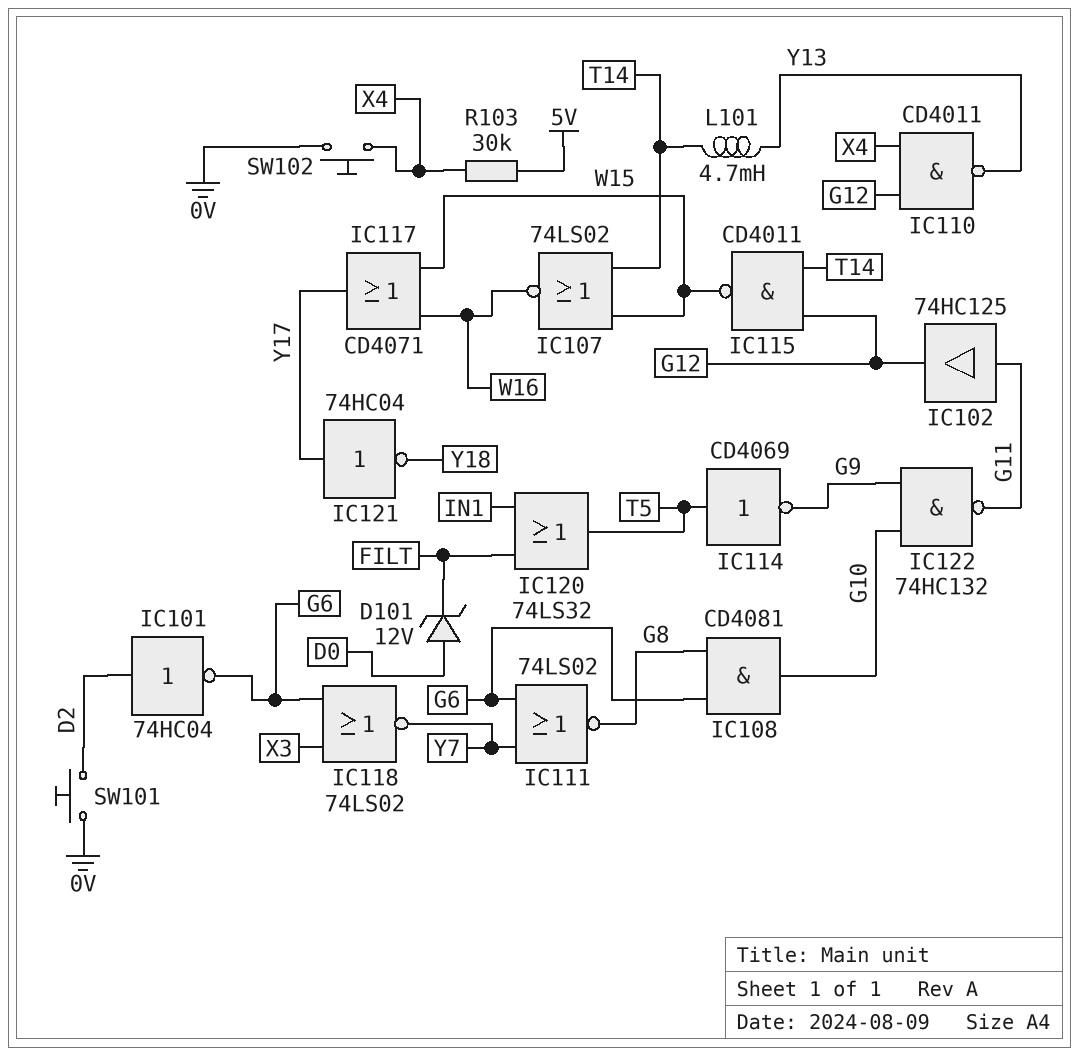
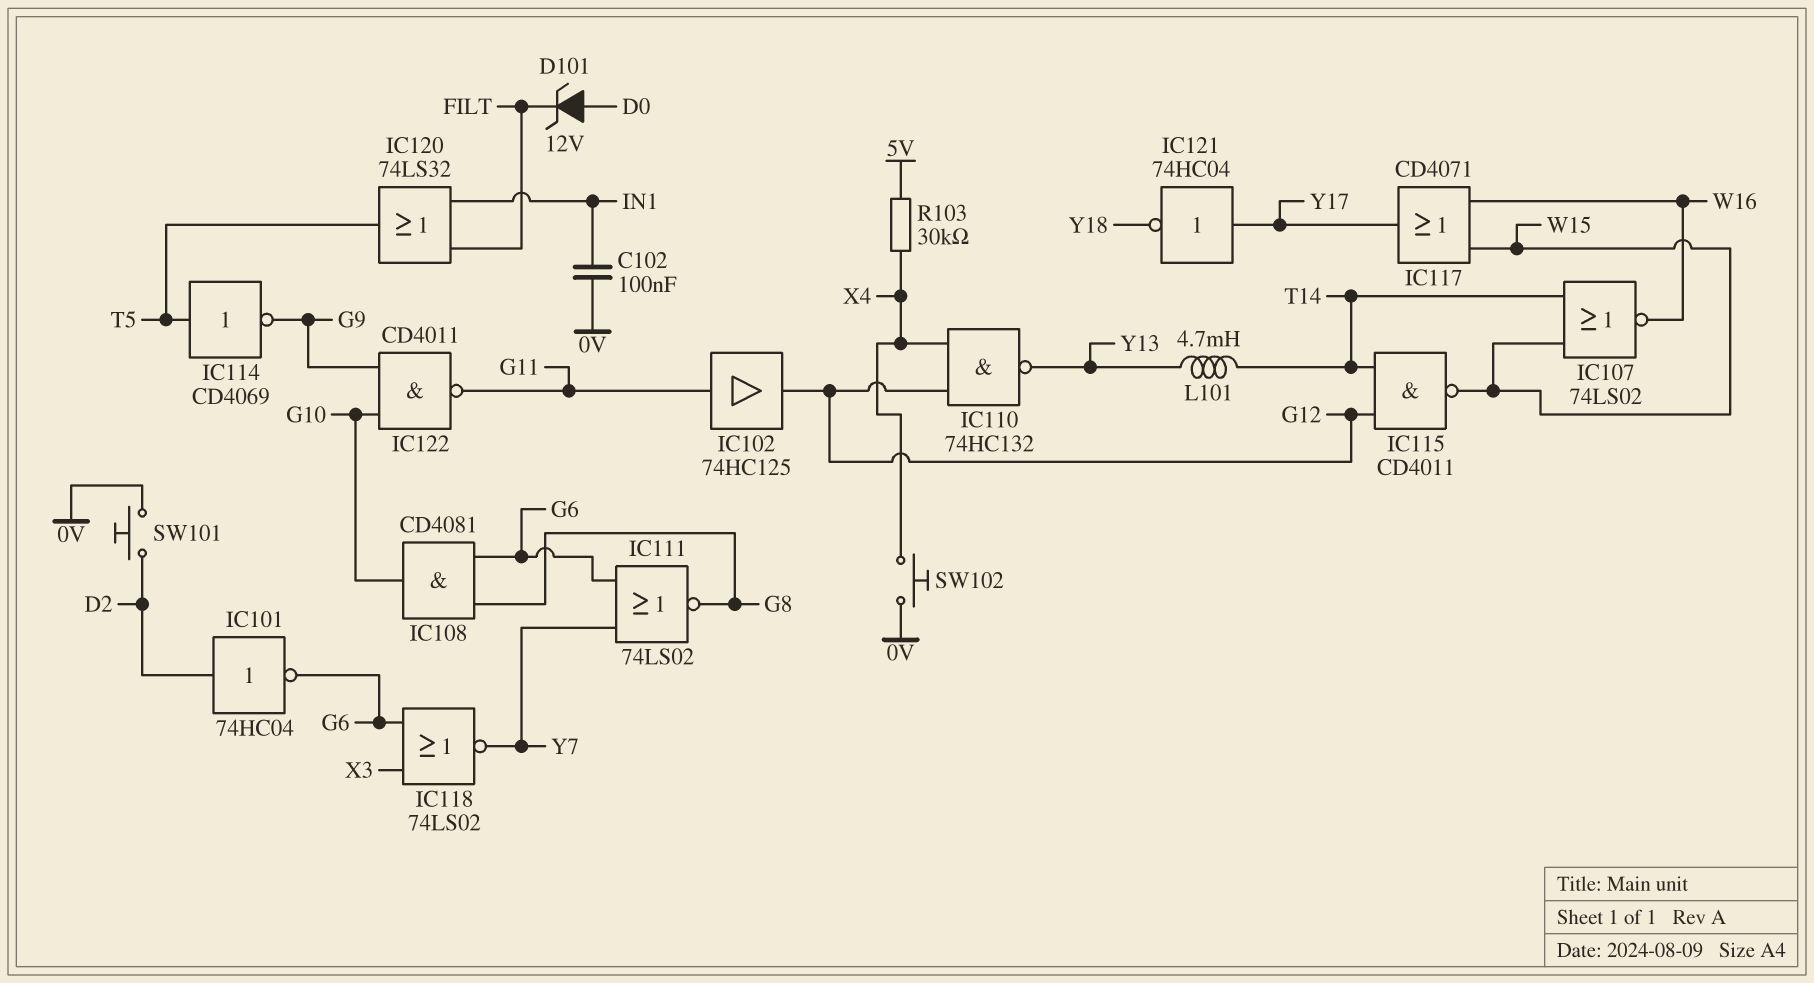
C102: none -> 100nF (0V, IN1)
IC110: NAND CD4011 (in G12, in X4, out Y13) -> NAND 74HC132 (in G12, in X4, out Y13)
IC122: NAND 74HC132 (in G9, in G10, out G11) -> NAND CD4011 (in G9, in G10, out G11)

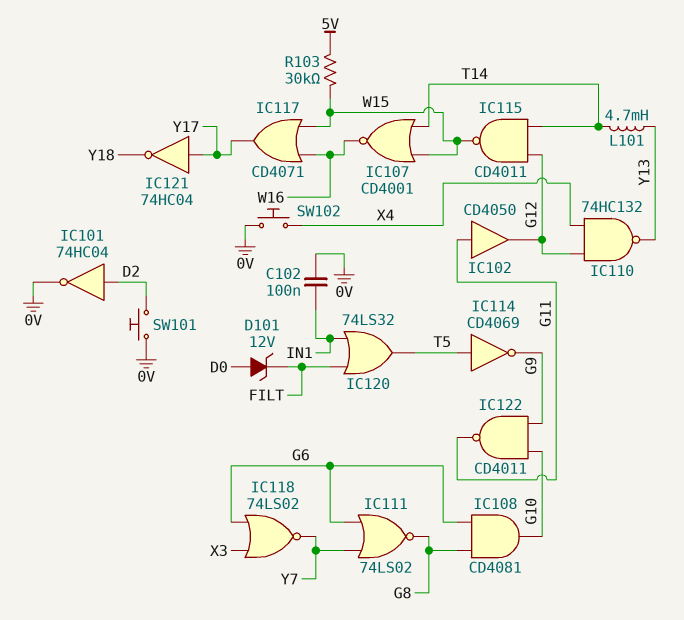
IC101: NOT 74HC04 (in D2, out G6) -> NOT 74HC04 (in D2, out 0V)
IC102: buffer 74HC125 (in G11, out G12) -> buffer CD4050 (in G11, out G12)
IC107: NOR 74LS02 (in T14, in W15, out W16) -> NOR CD4001 (in T14, in W15, out W16)
R103: 30k (5V, X4) -> 30k (5V, W15)

